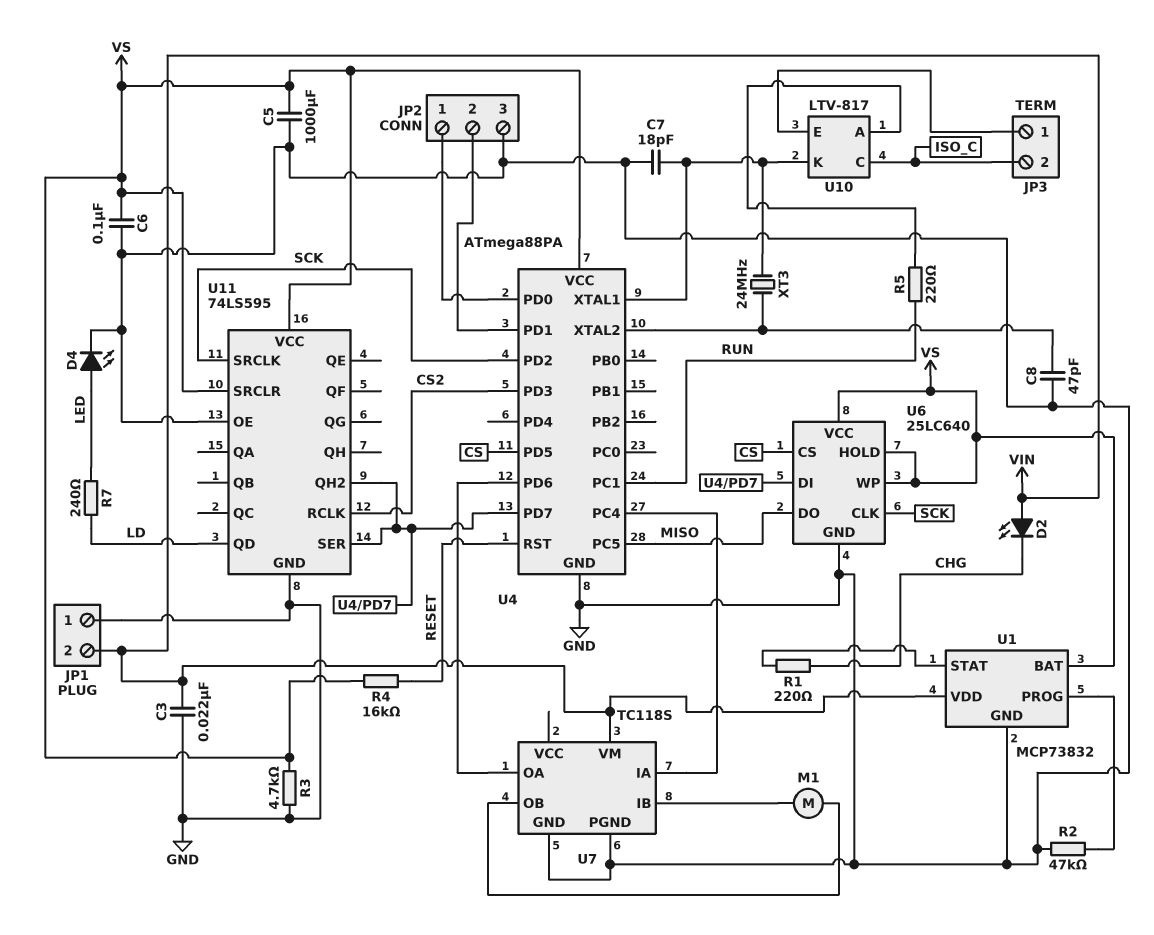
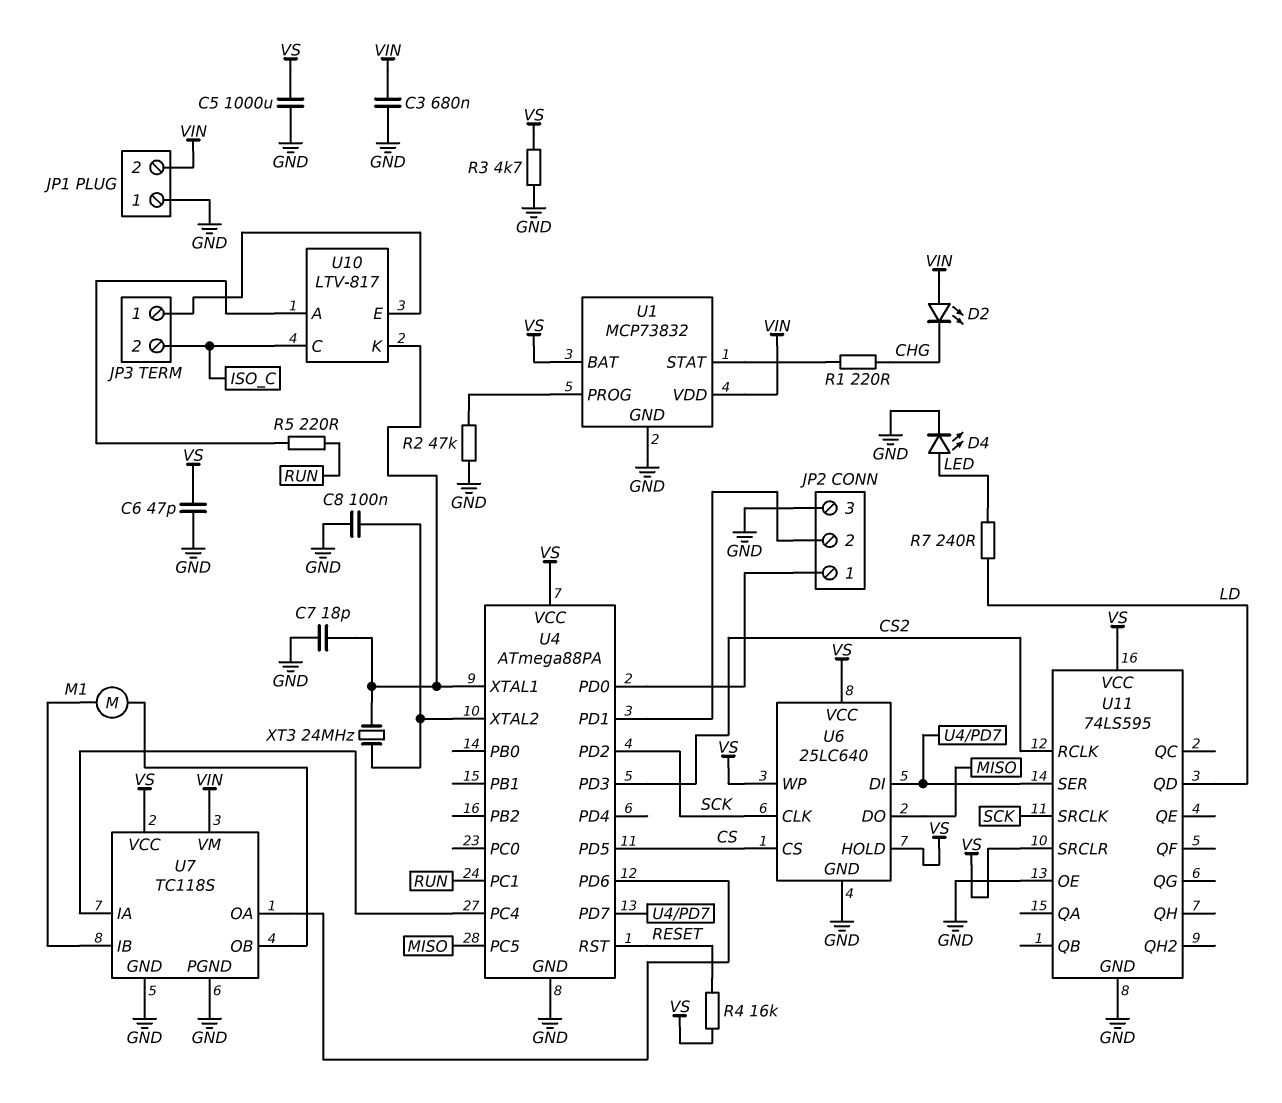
C3: 22nF (GND, VIN) -> 680nF (GND, VIN)
C6: 100nF (GND, VS) -> 47pF (GND, VS)
C8: 47pF (GND, U4/XTAL2) -> 100nF (GND, U4/XTAL2)
U7 pin VCC: none -> VS
U11 pin QH2: U4/PD7 -> none

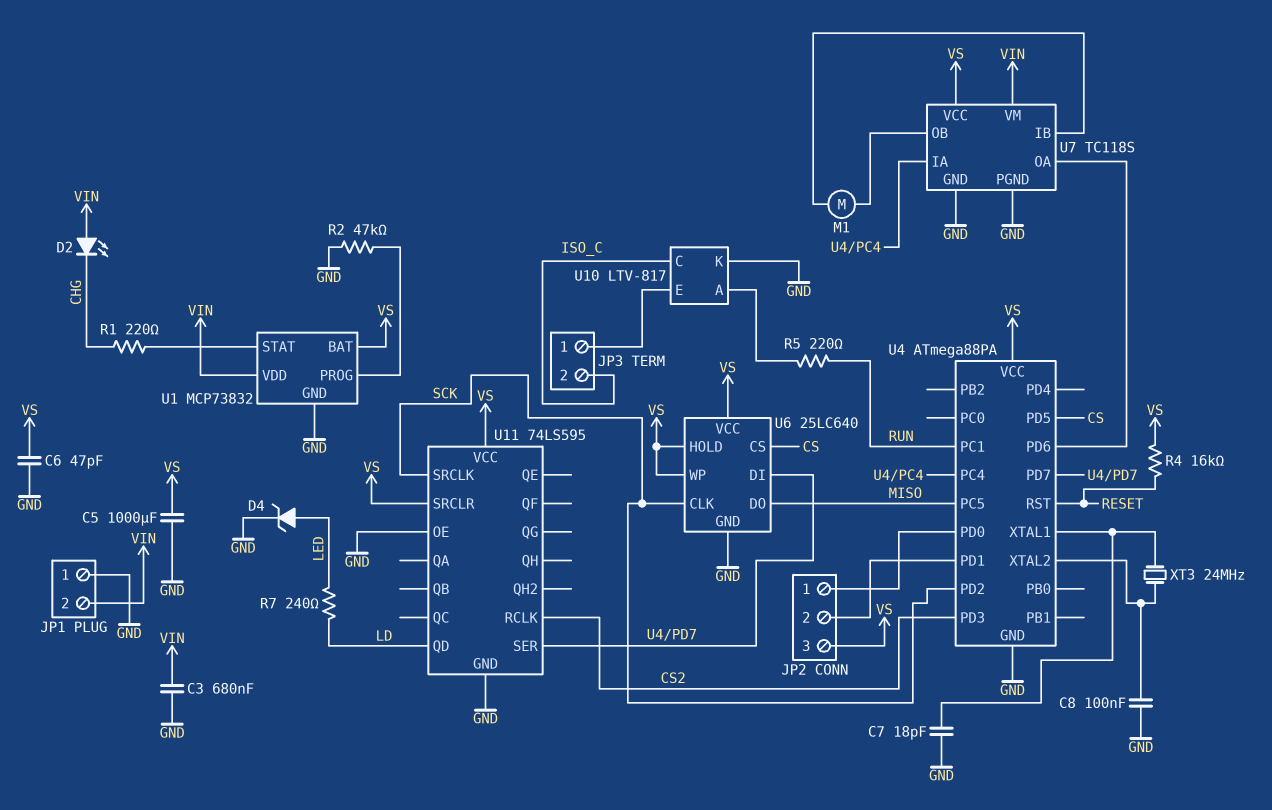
D4: LED (A LED, K GND) -> zener (A LED, K GND)
JP2 pin 3: GND -> VS
R3: 4.7k (GND, VS) -> none
U10 pin K: U4/XTAL1 -> GND

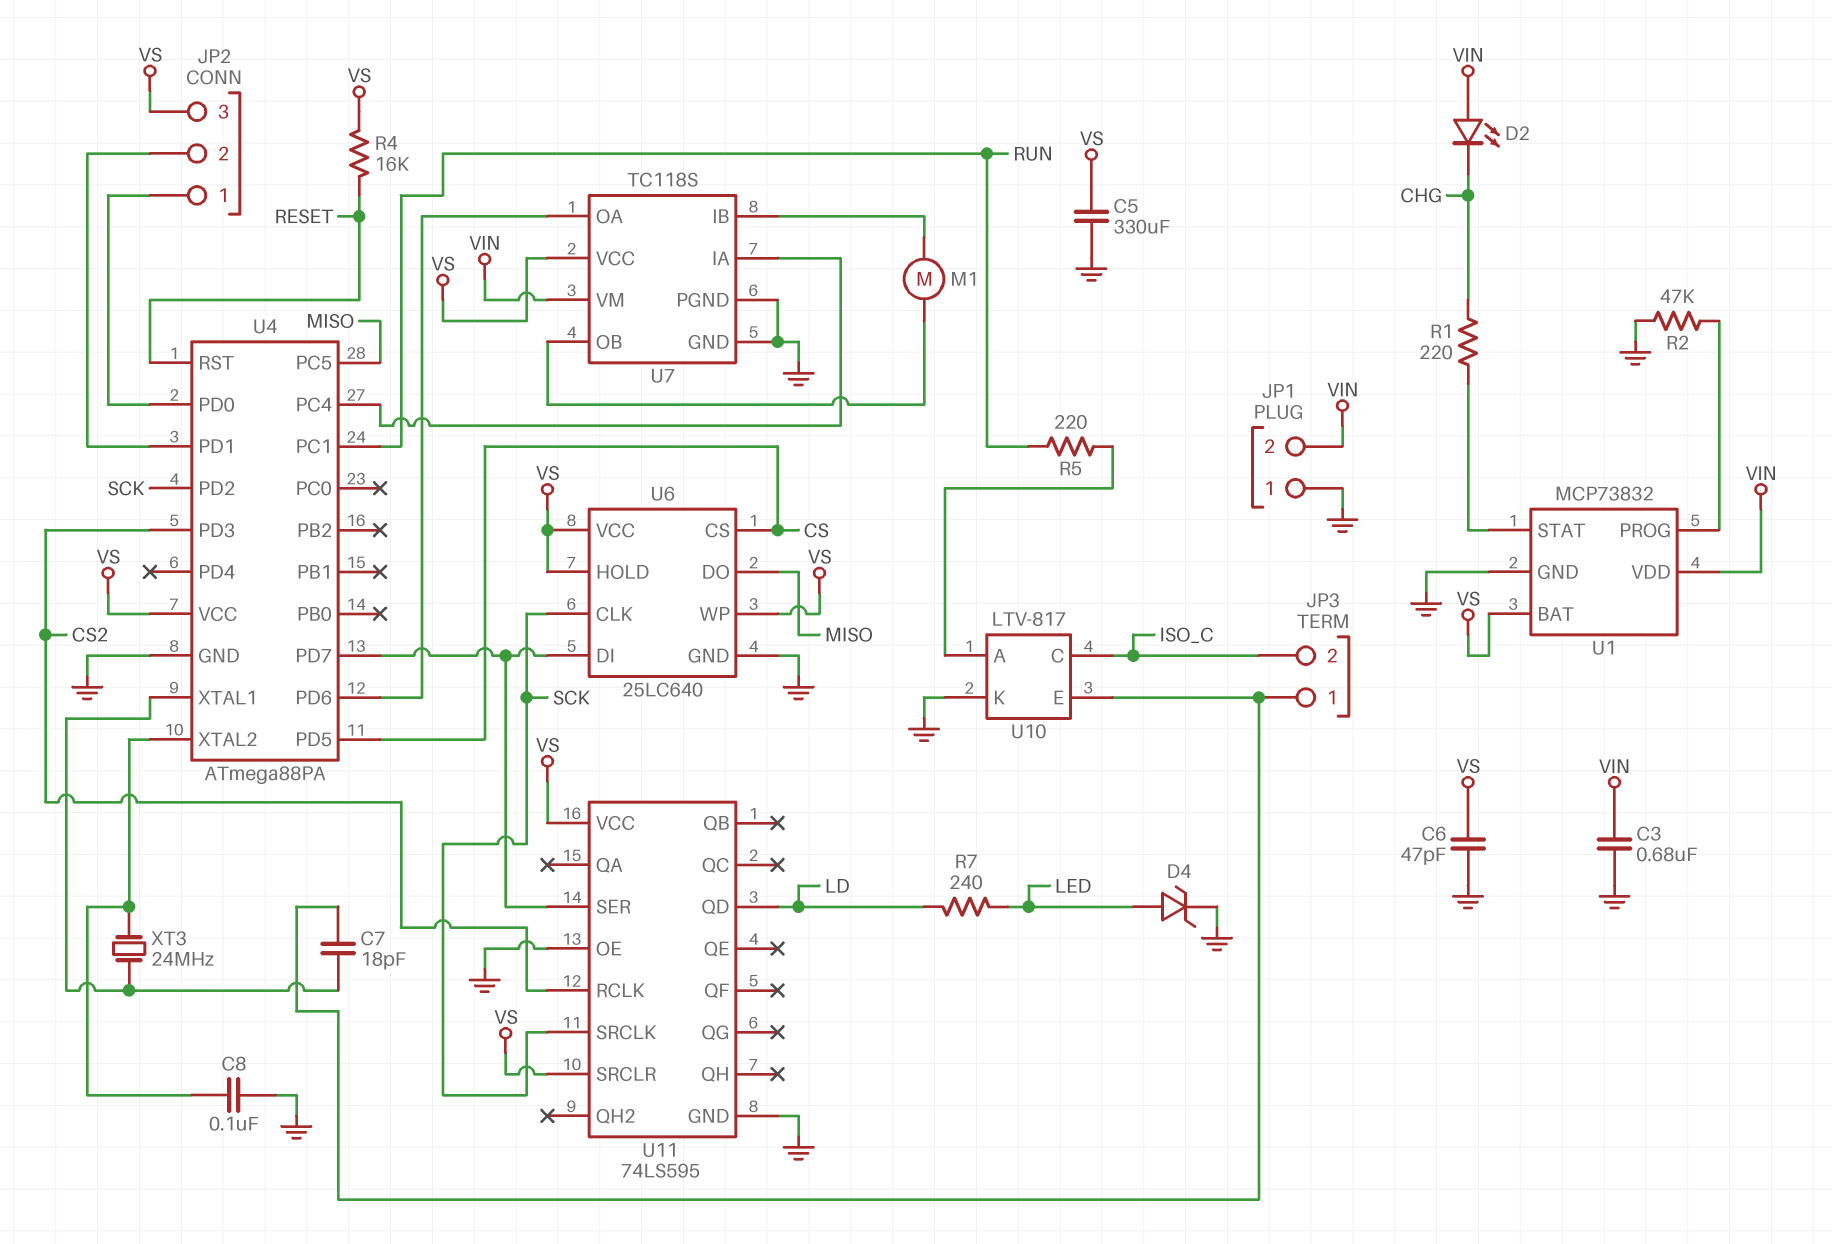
C5: 1000uF (GND, VS) -> 330uF (GND, VS)
C7: 18pF (GND, U4/XTAL1) -> 18pF (JP3/1, U4/XTAL1)

